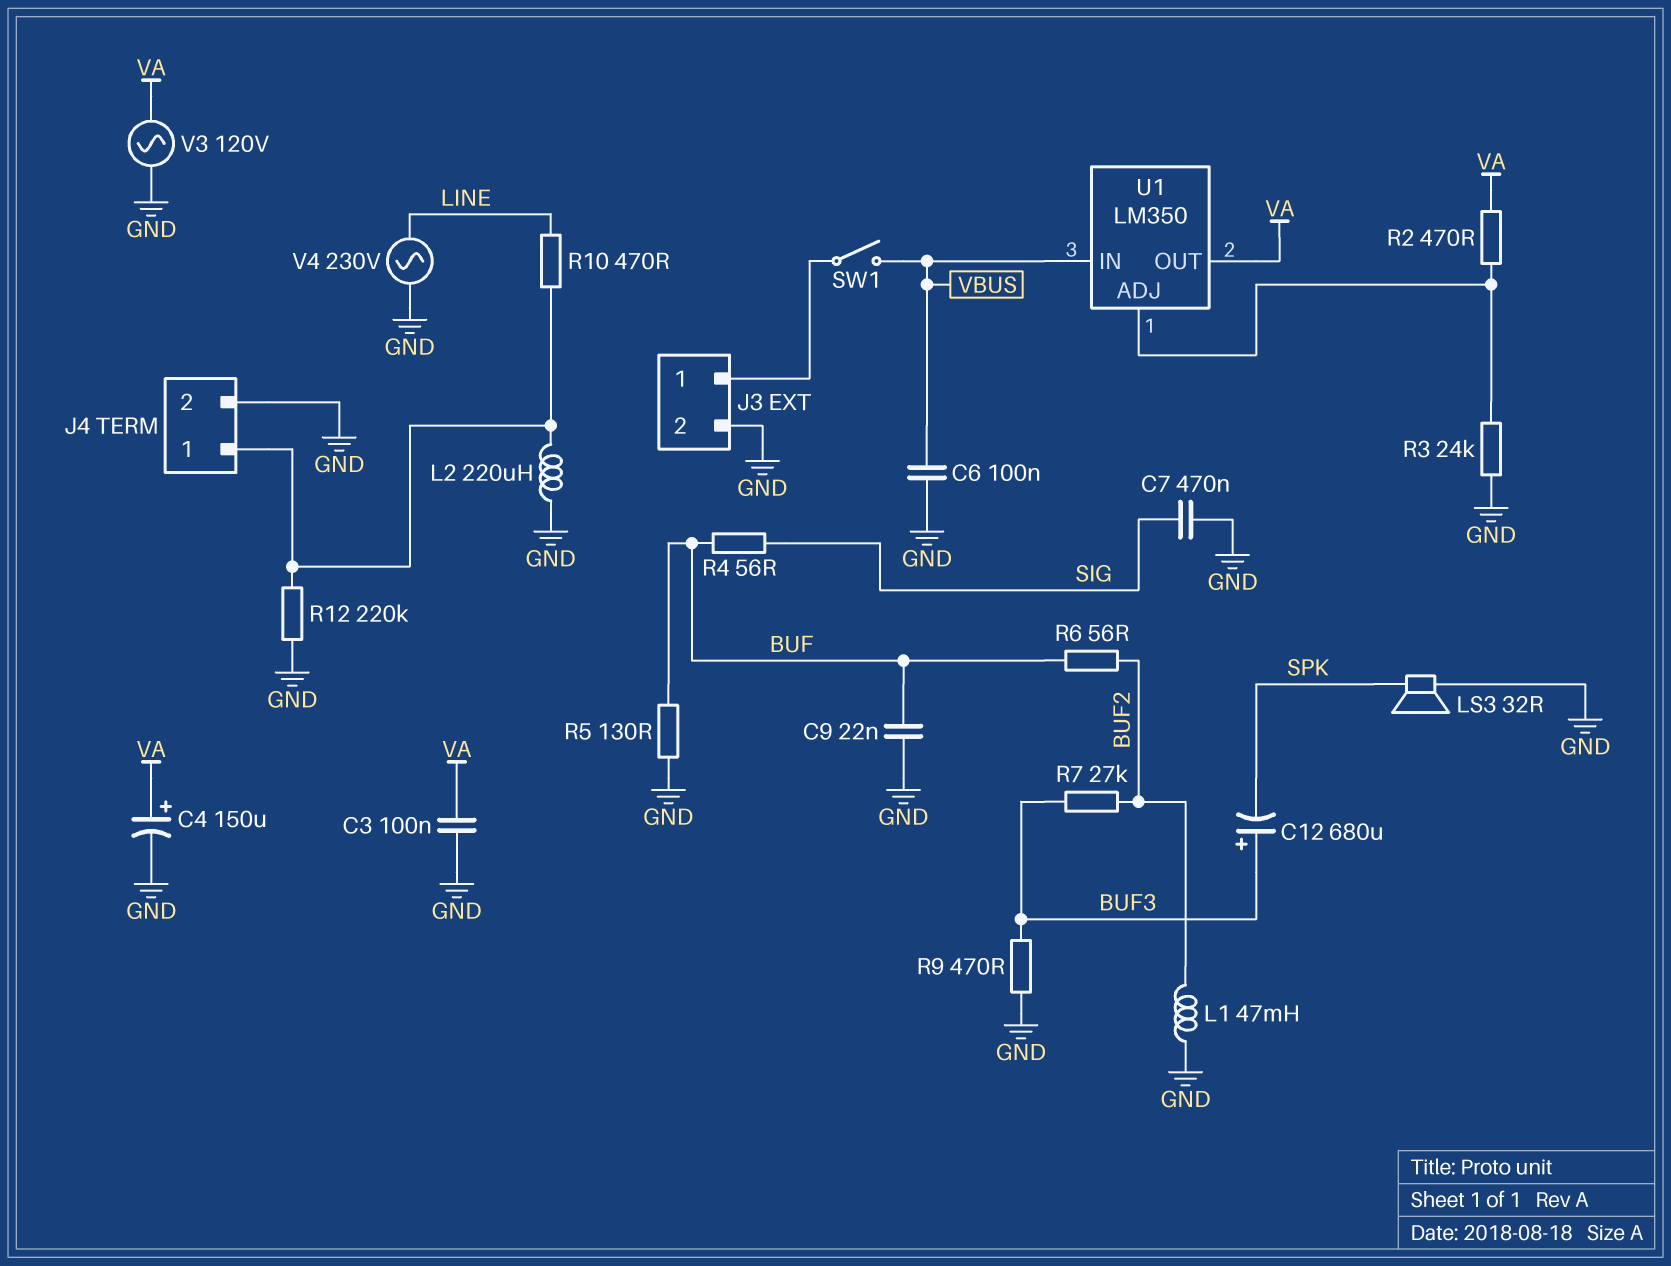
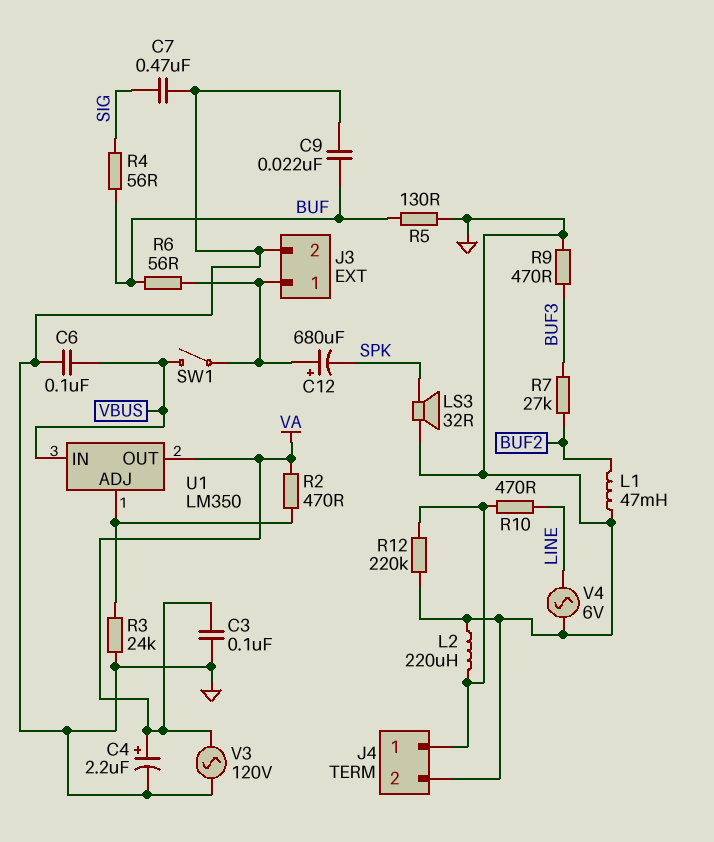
C4: 150uF (plus VA, minus GND) -> 2.2uF (plus VA, minus GND)
C12: 680uF (plus BUF3, minus SPK) -> 680uF (plus J3/1, minus SPK)
R6: 56 (BUF, BUF2) -> 56 (BUF, J3/1)
V4: AC 230V (GND, LINE) -> AC 6V (GND, LINE)

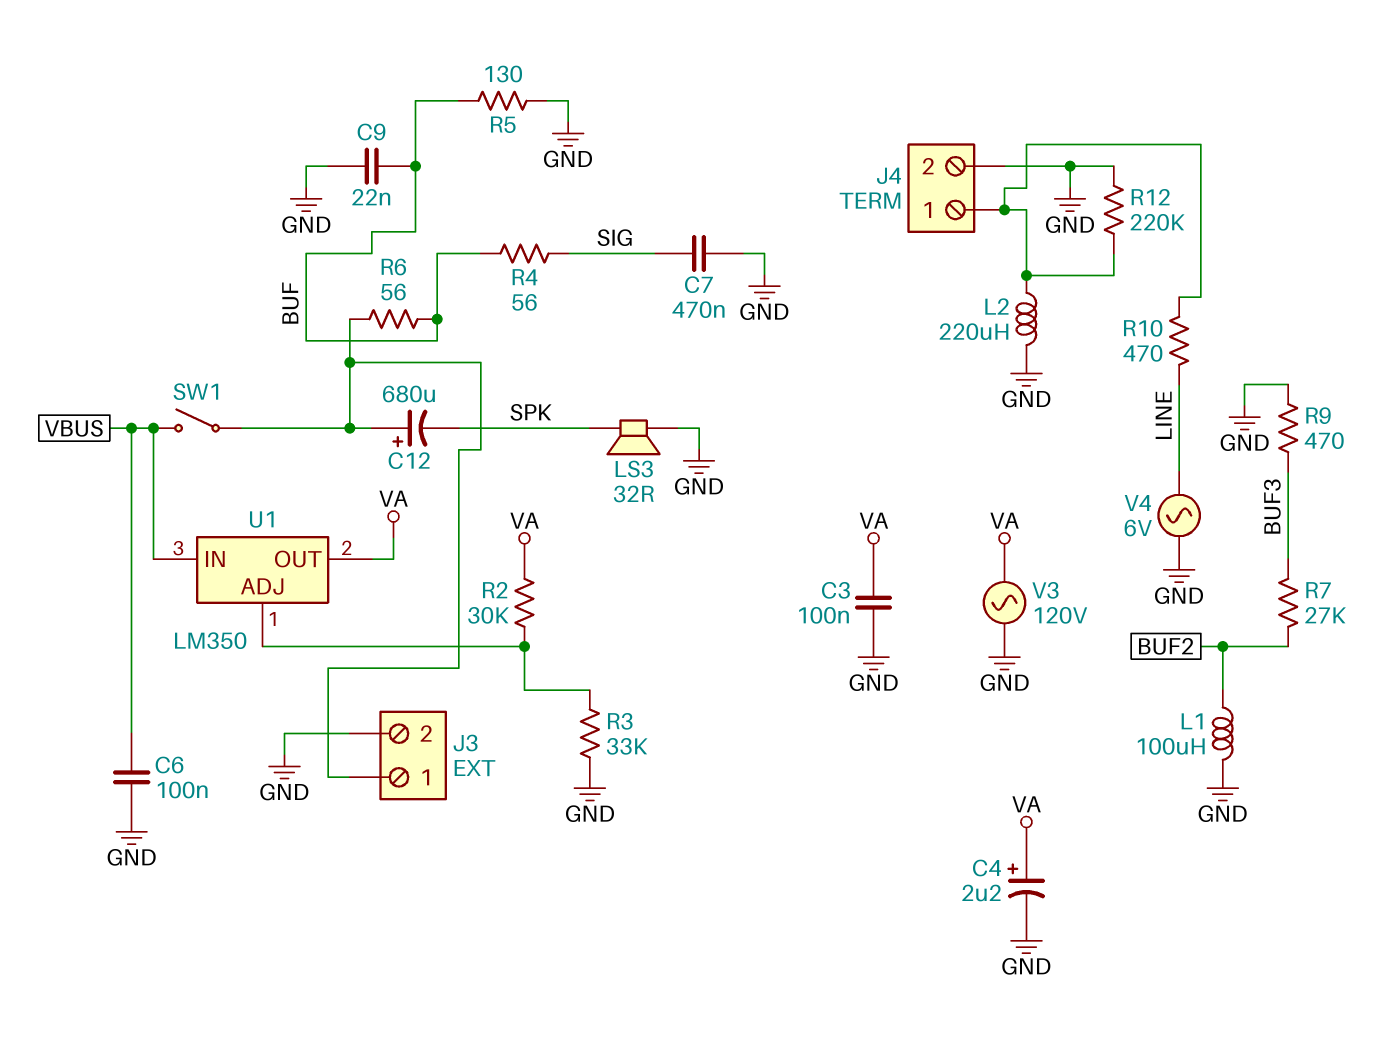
L1: 47mH (BUF2, GND) -> 100uH (BUF2, GND)
R2: 470 (U1/ADJ, VA) -> 30k (U1/ADJ, VA)
R3: 24k (GND, U1/ADJ) -> 33k (GND, U1/ADJ)

